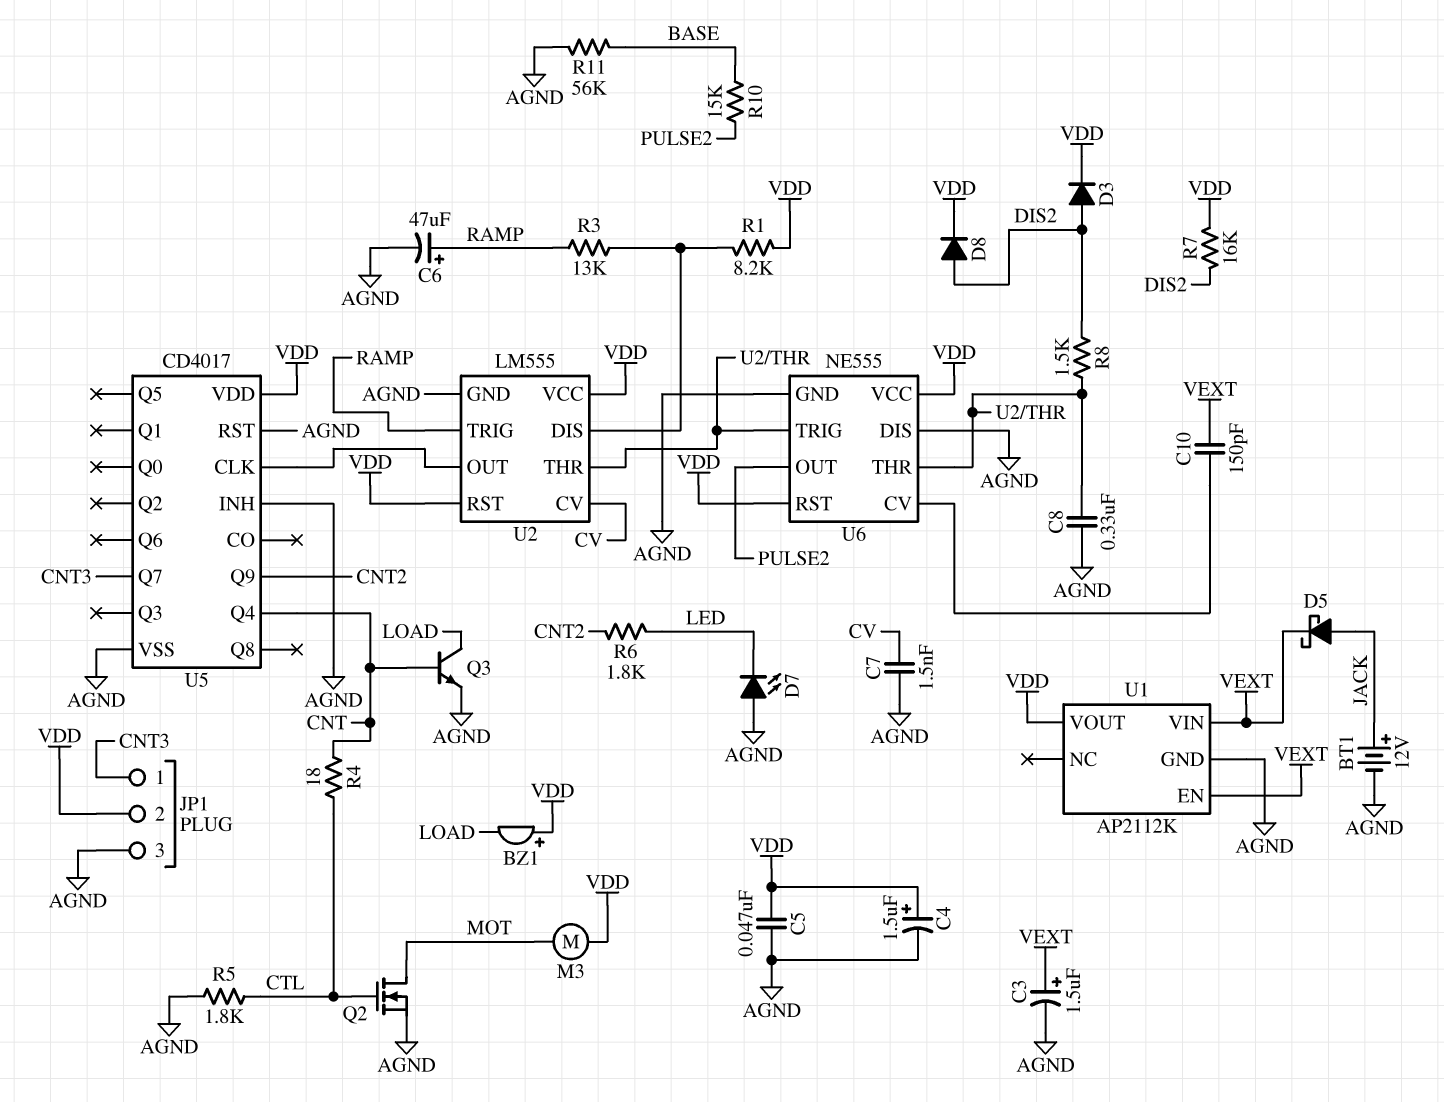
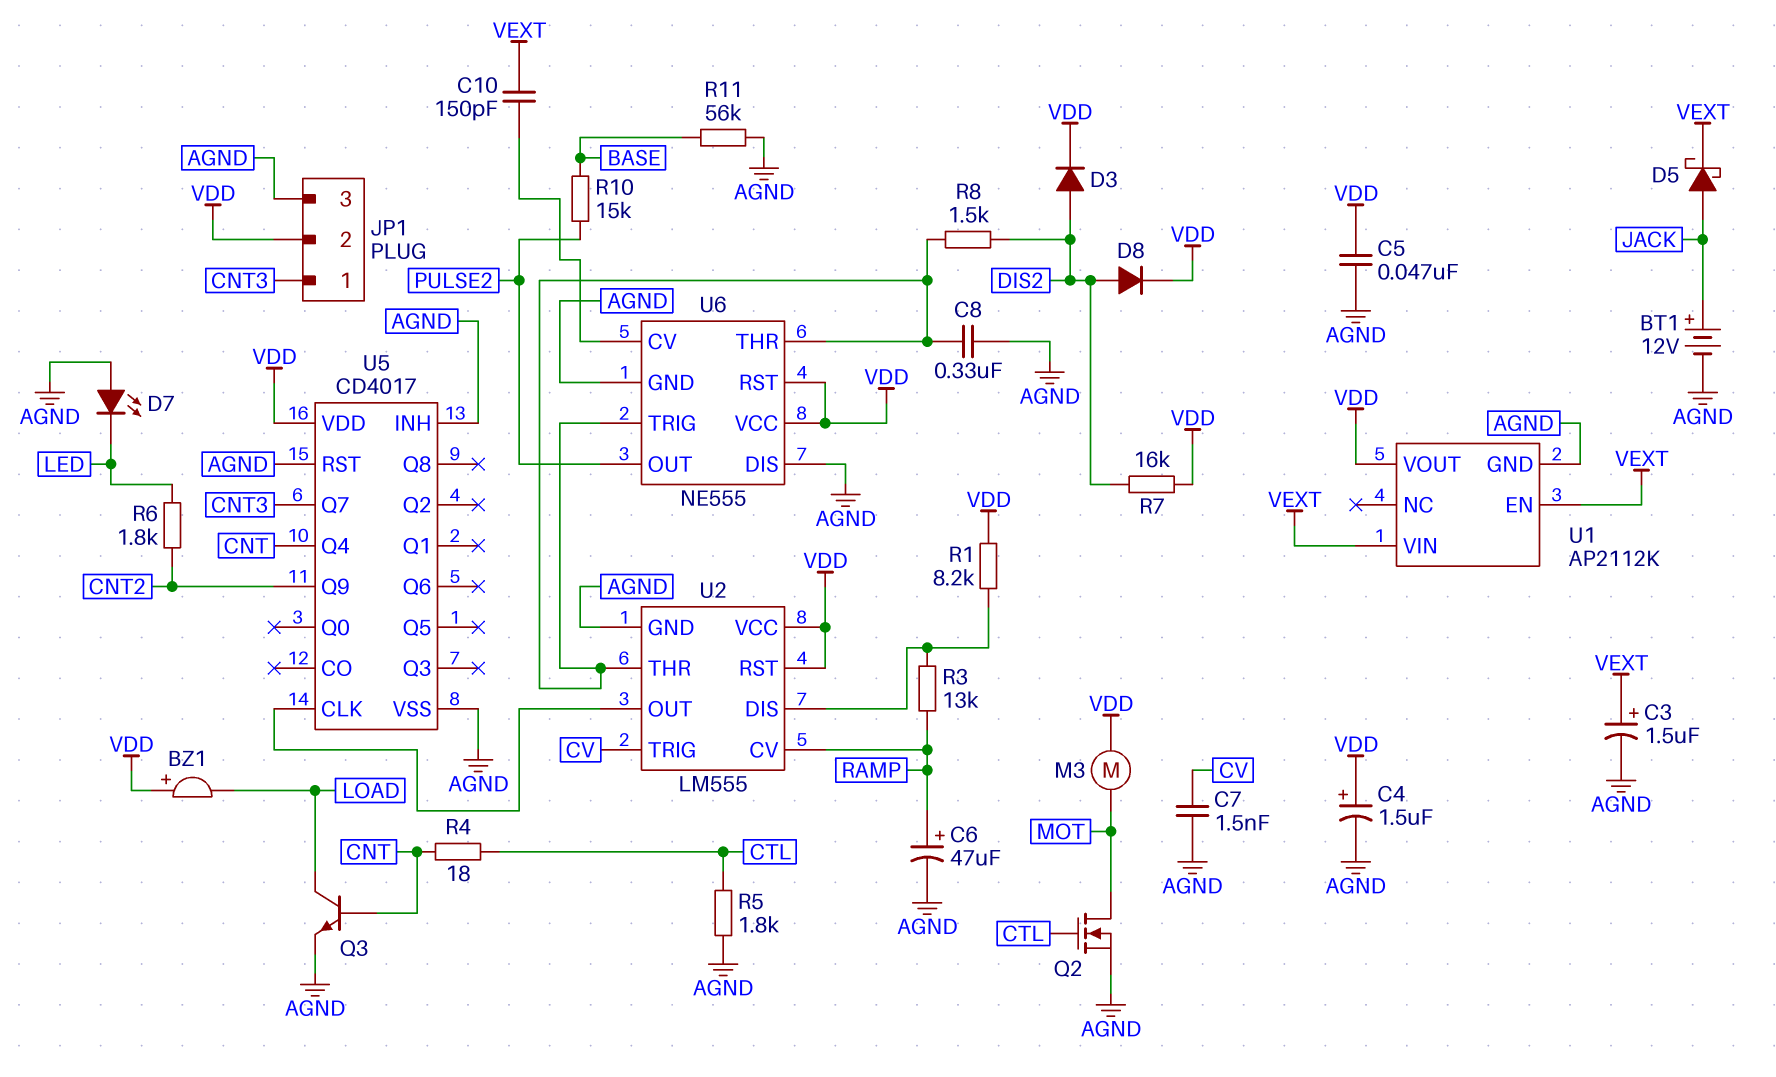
U2 pin CV: CV -> RAMP
U2 pin TRIG: RAMP -> CV

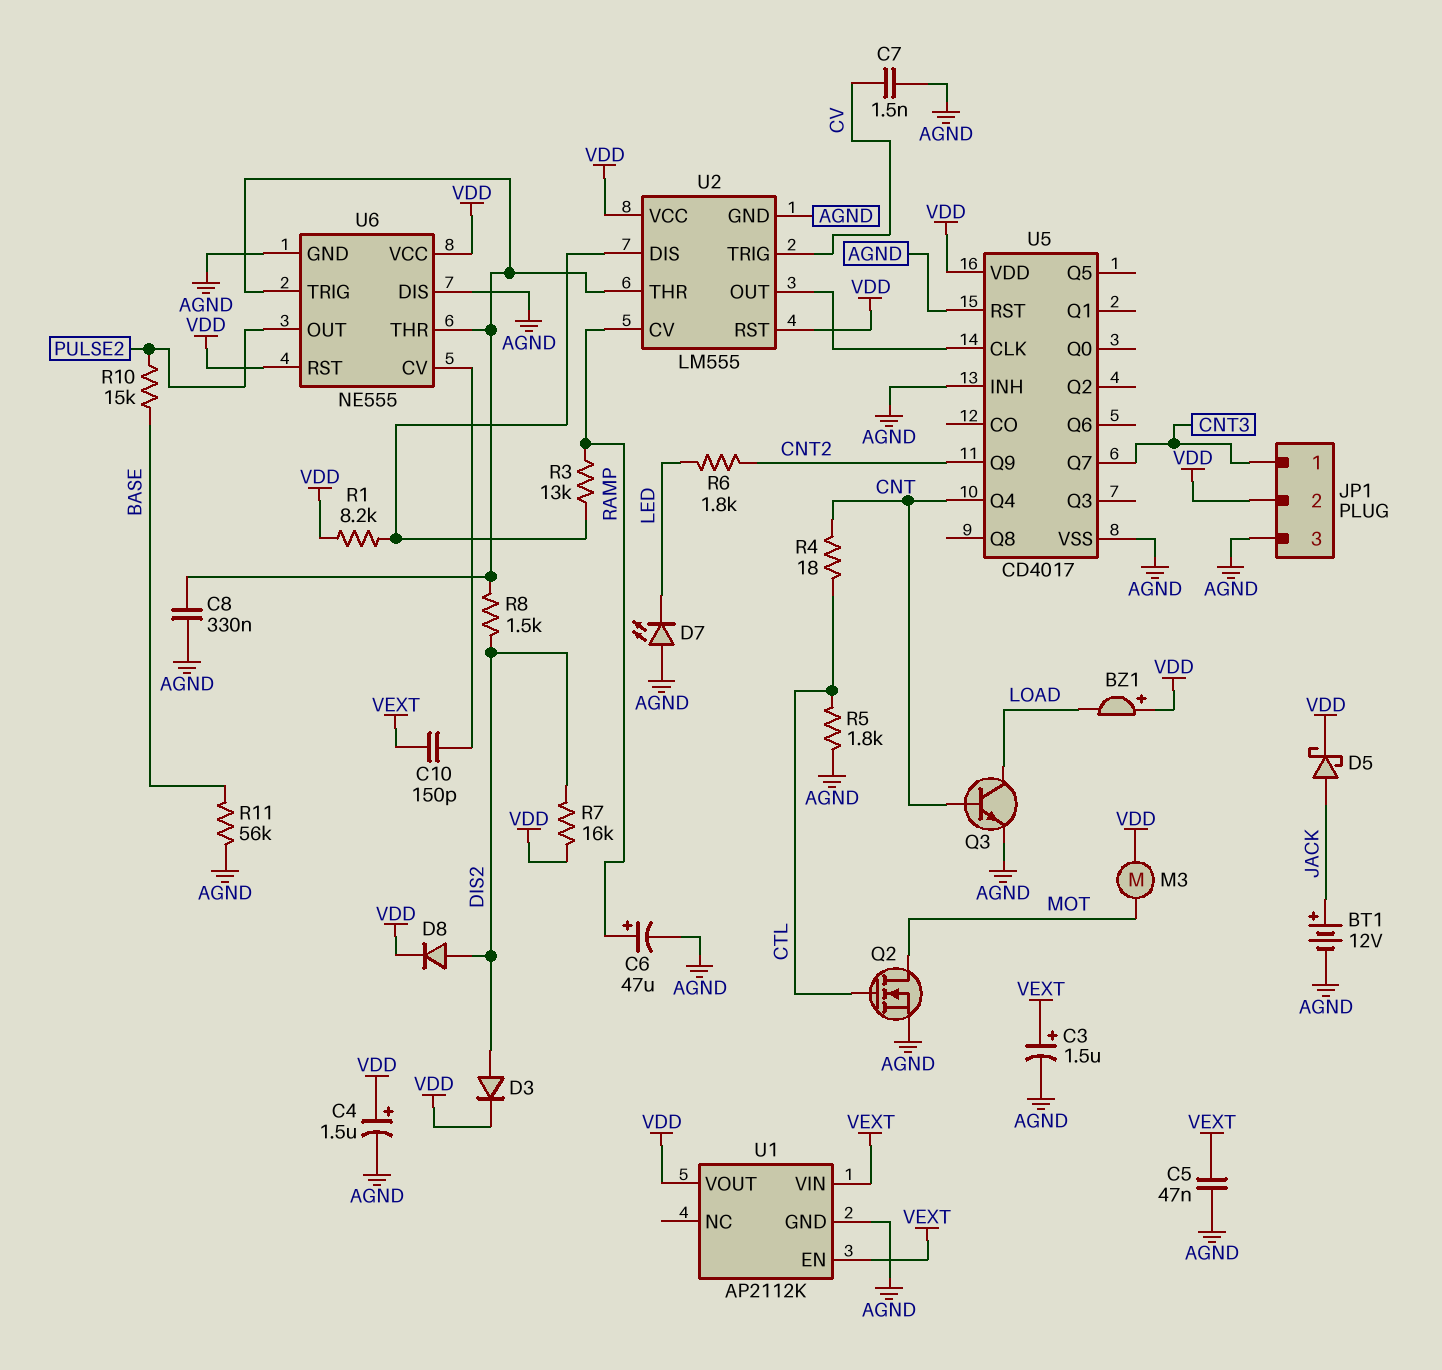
C5: 47nF (AGND, VDD) -> 47nF (AGND, VEXT)
D5: schottky (A JACK, K VEXT) -> schottky (A JACK, K VDD)

